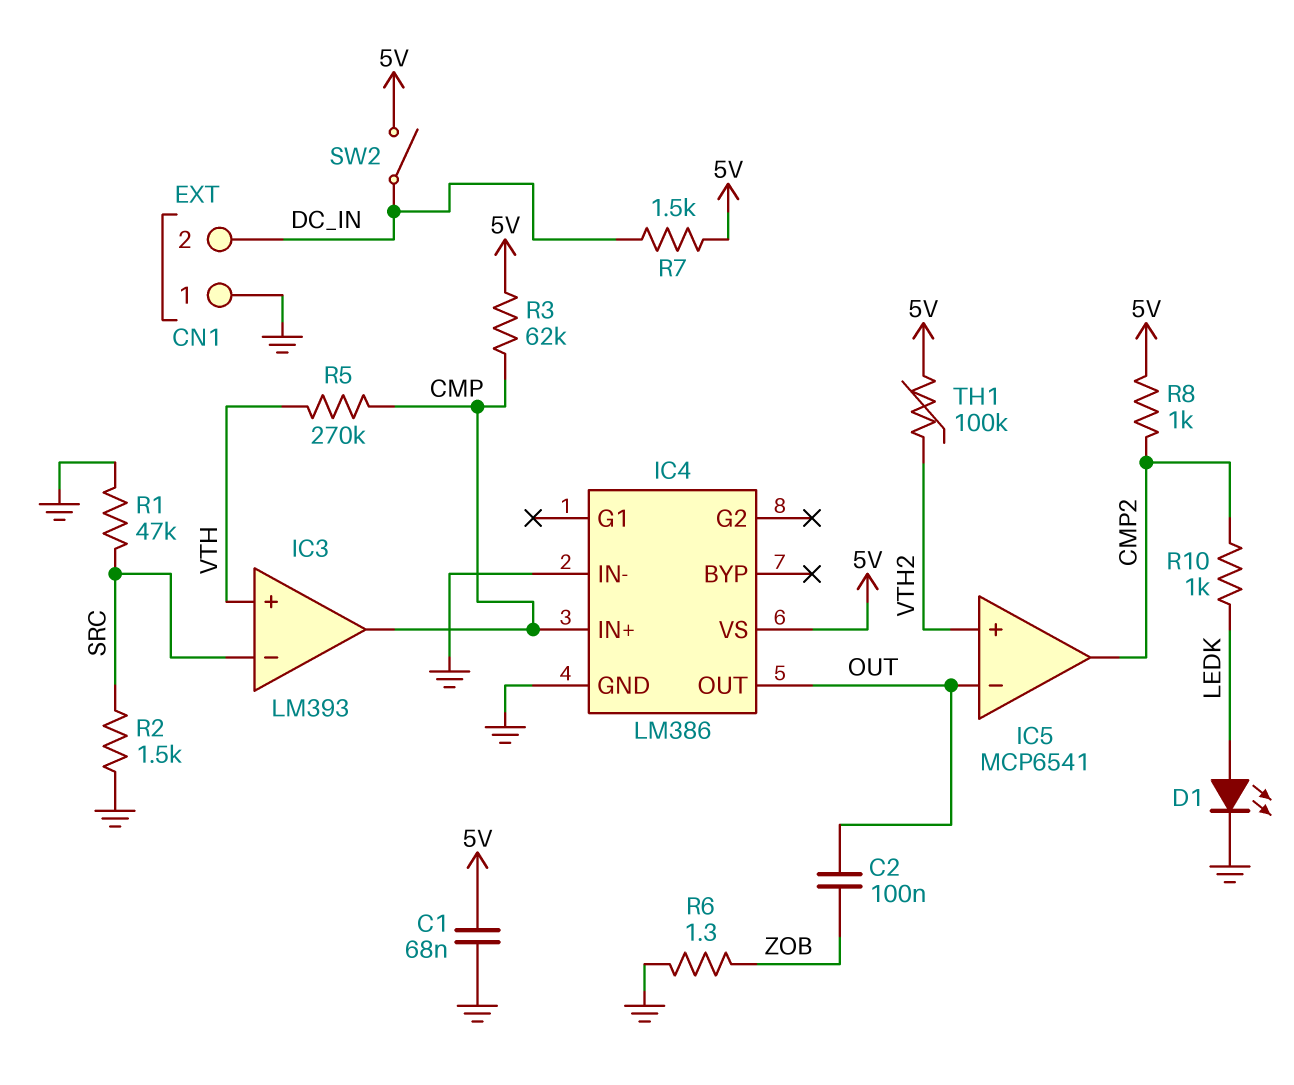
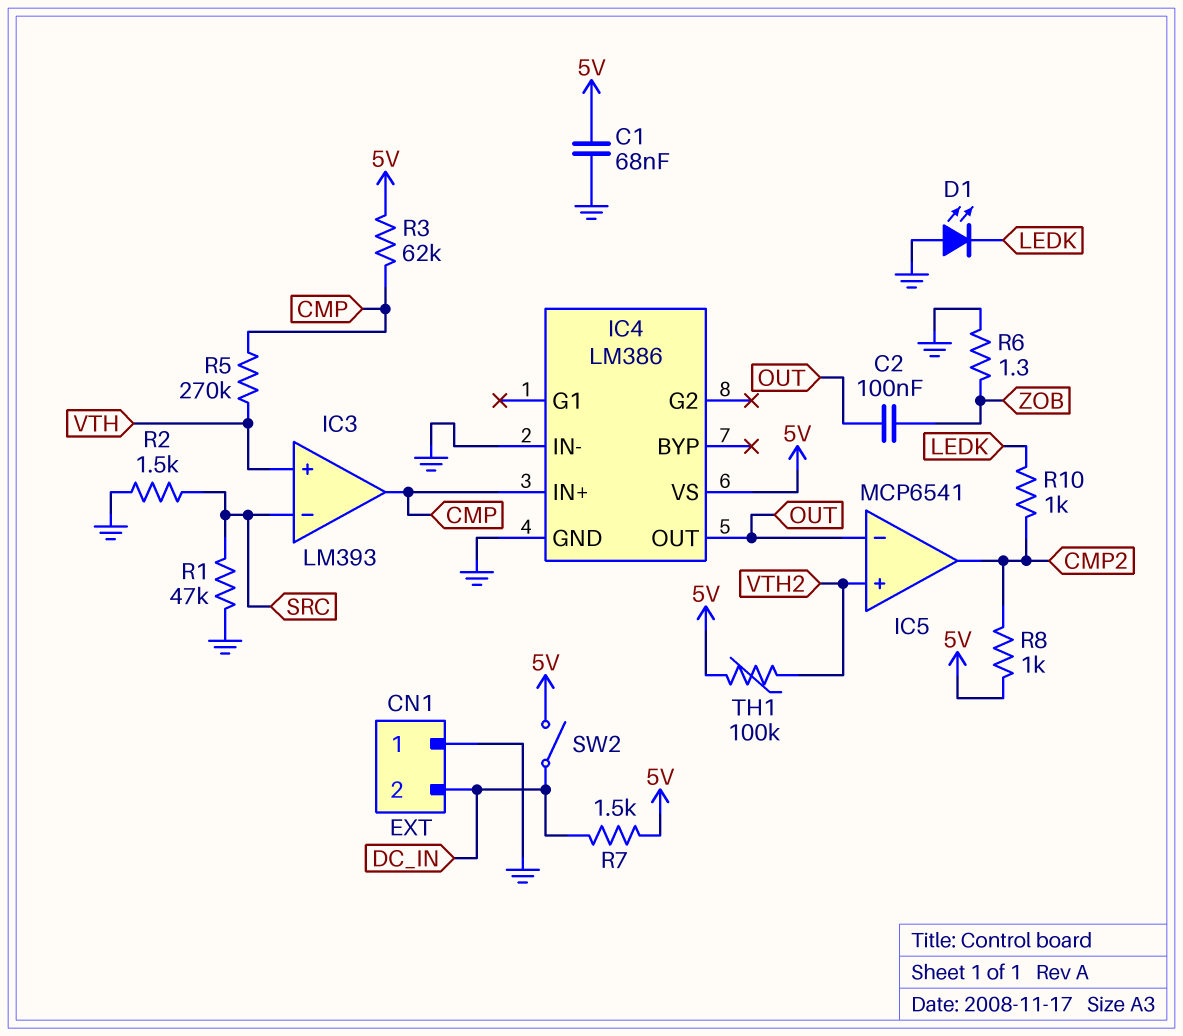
D1: LED (A LEDK, K GND) -> LED (A GND, K LEDK)

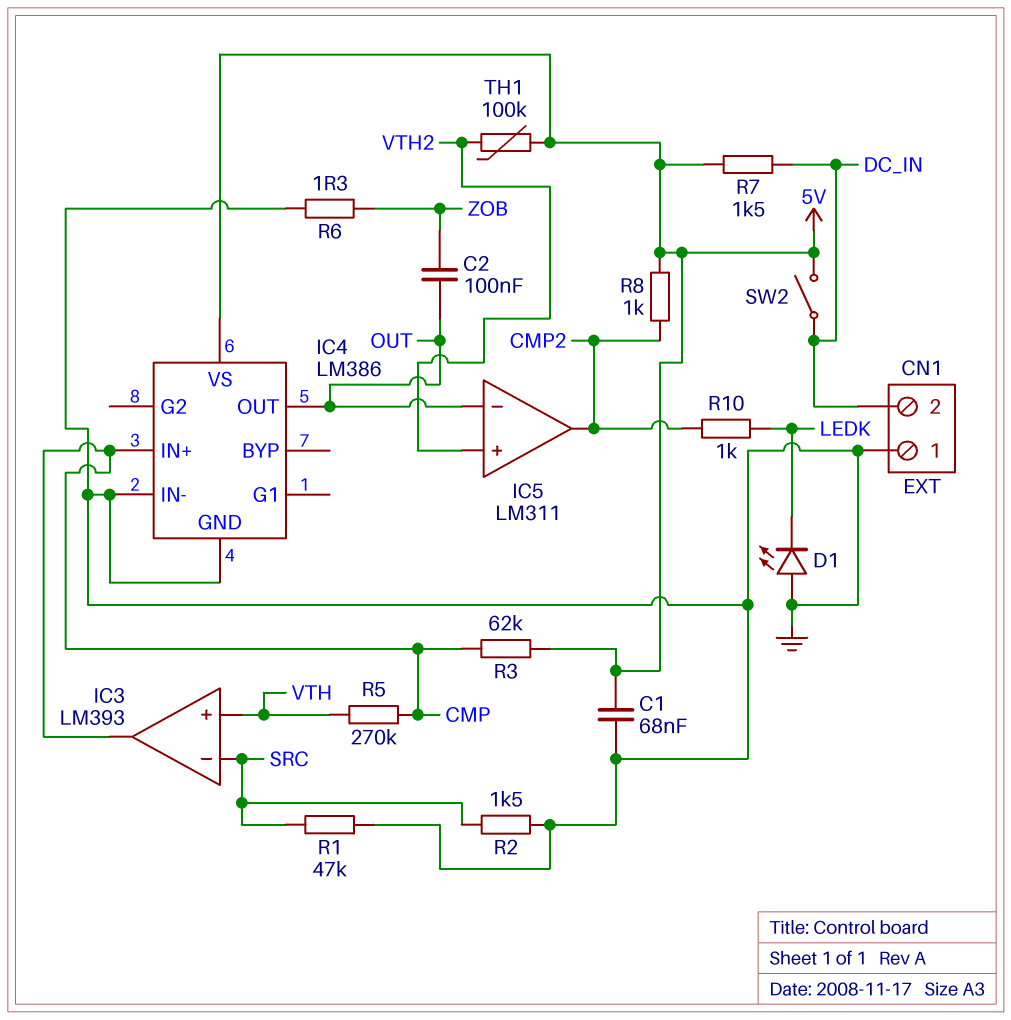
IC5: MCP6541 -> LM311

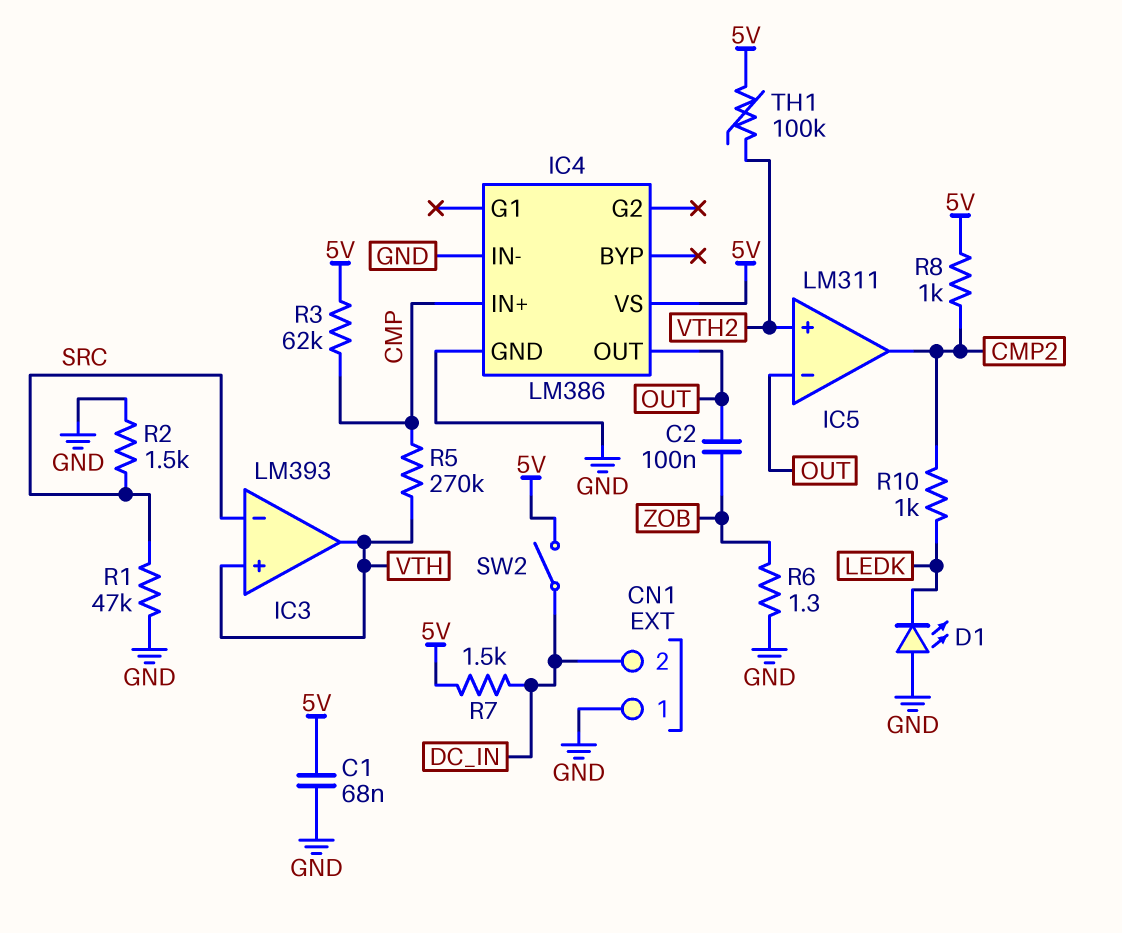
IC3 pin out: CMP -> VTH

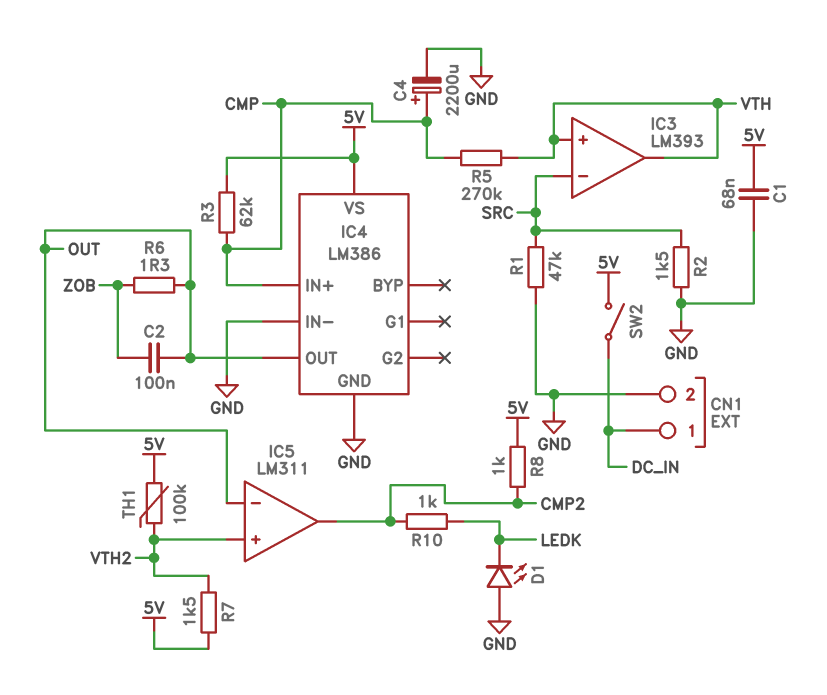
C4: none -> 2200uF (plus CMP, minus GND)
CN1 pin 1: GND -> DC_IN
CN1 pin 2: DC_IN -> GND
R6: 1.3 (GND, ZOB) -> 1.3 (OUT, ZOB)
R7: 1.5k (5V, DC_IN) -> 1.5k (5V, VTH2)

